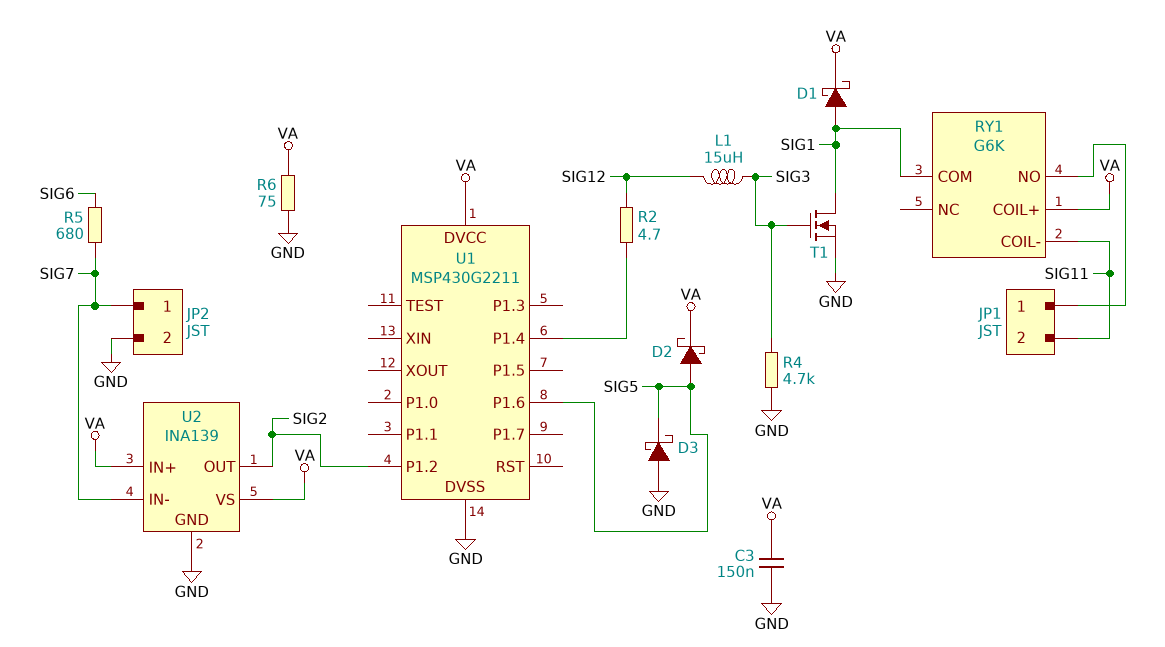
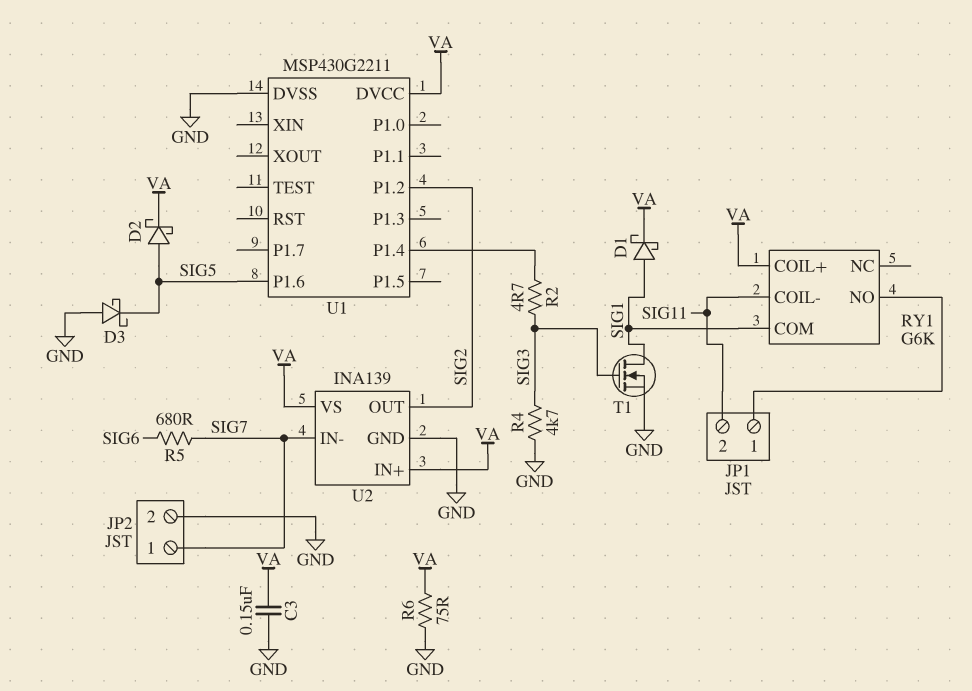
L1: 15uH (SIG3, SIG12) -> none
R2: 4.7 (SIG12, U1/P1.4) -> 4.7 (SIG3, U1/P1.4)

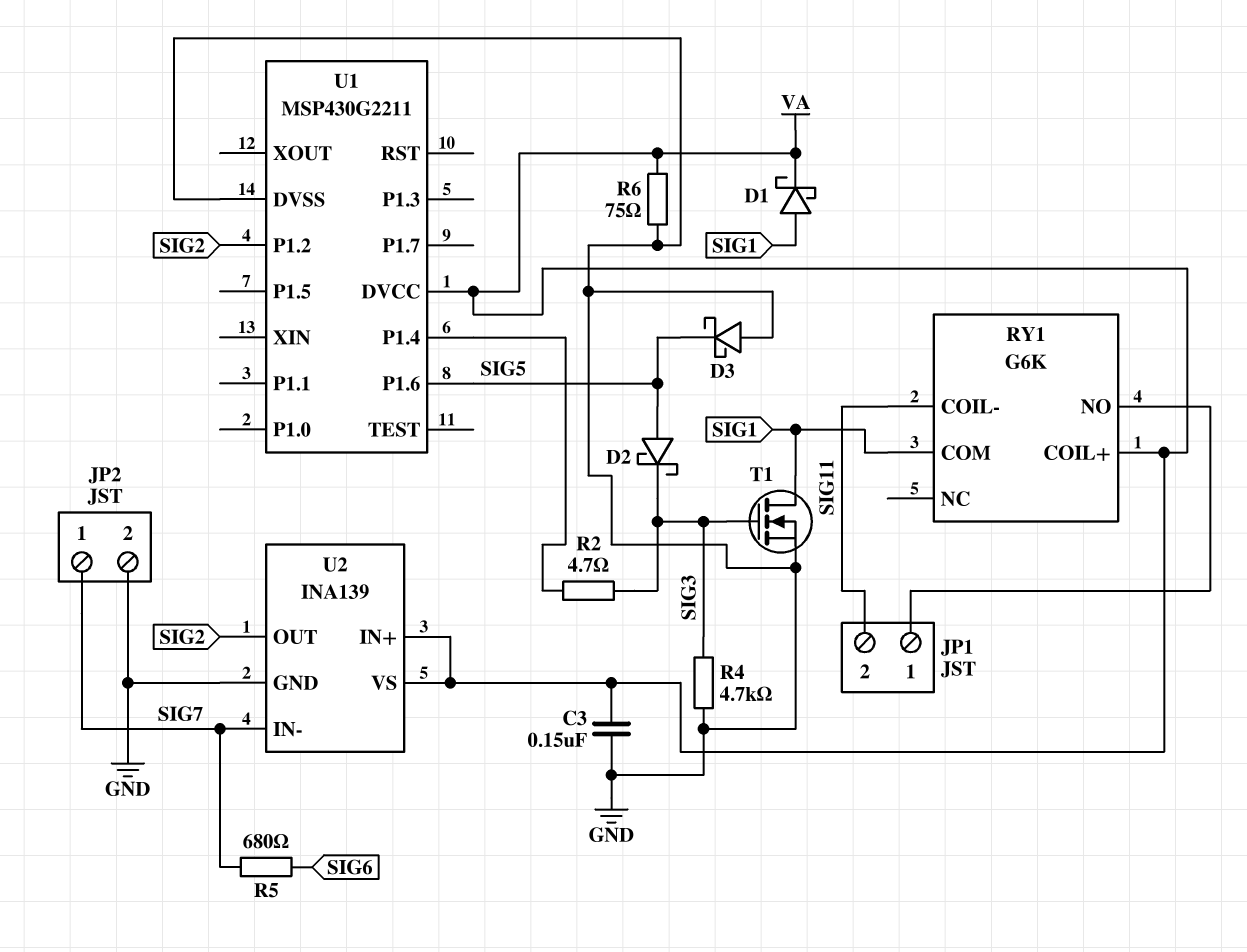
D2: schottky (A SIG5, K VA) -> schottky (A SIG5, K SIG3)

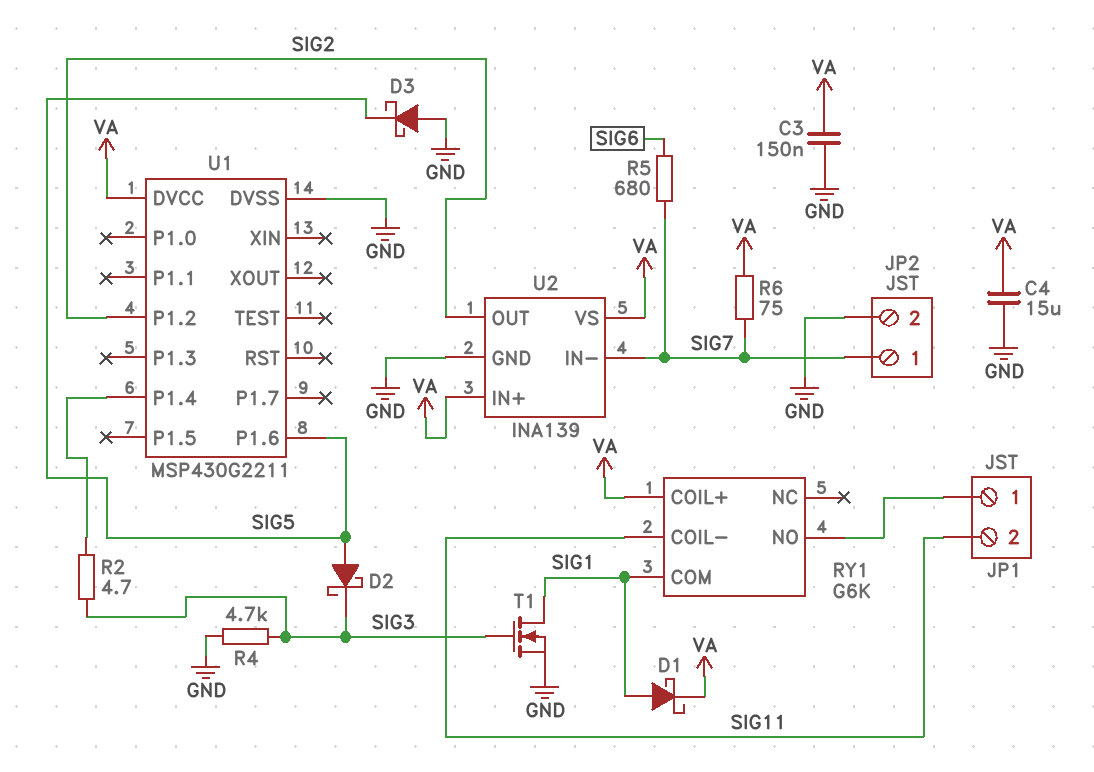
C4: none -> 15uF (GND, VA)
R6: 75 (GND, VA) -> 75 (SIG7, VA)

